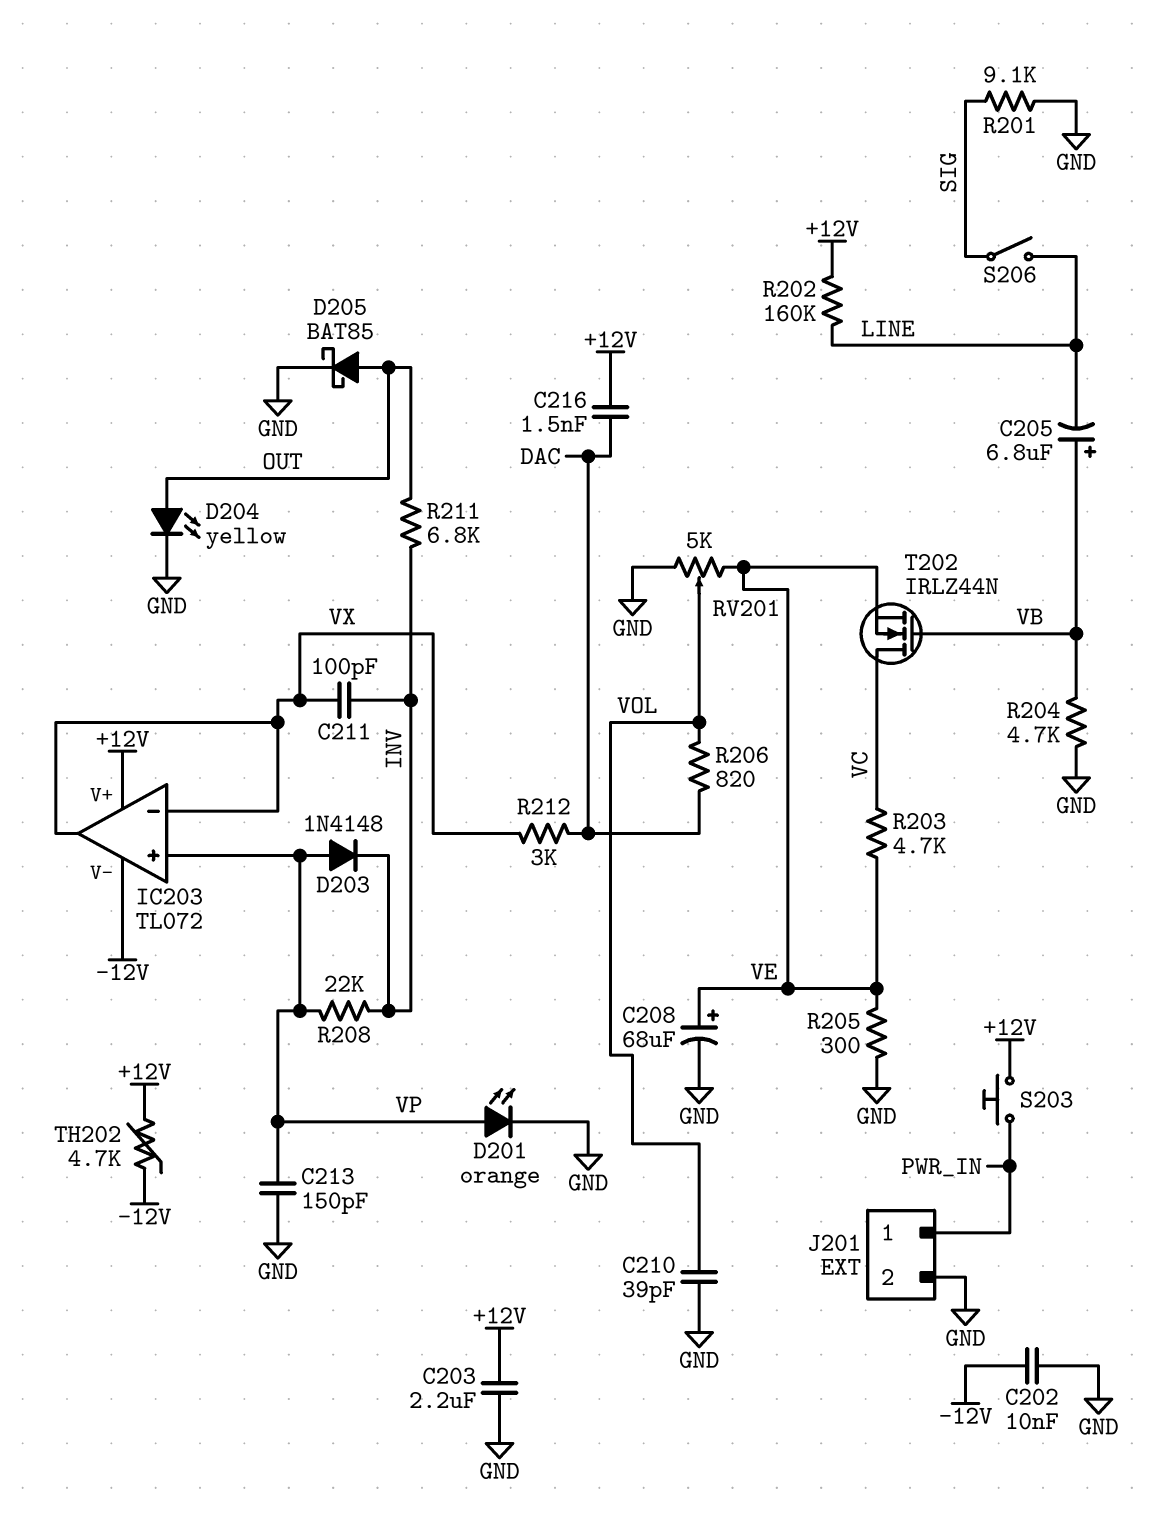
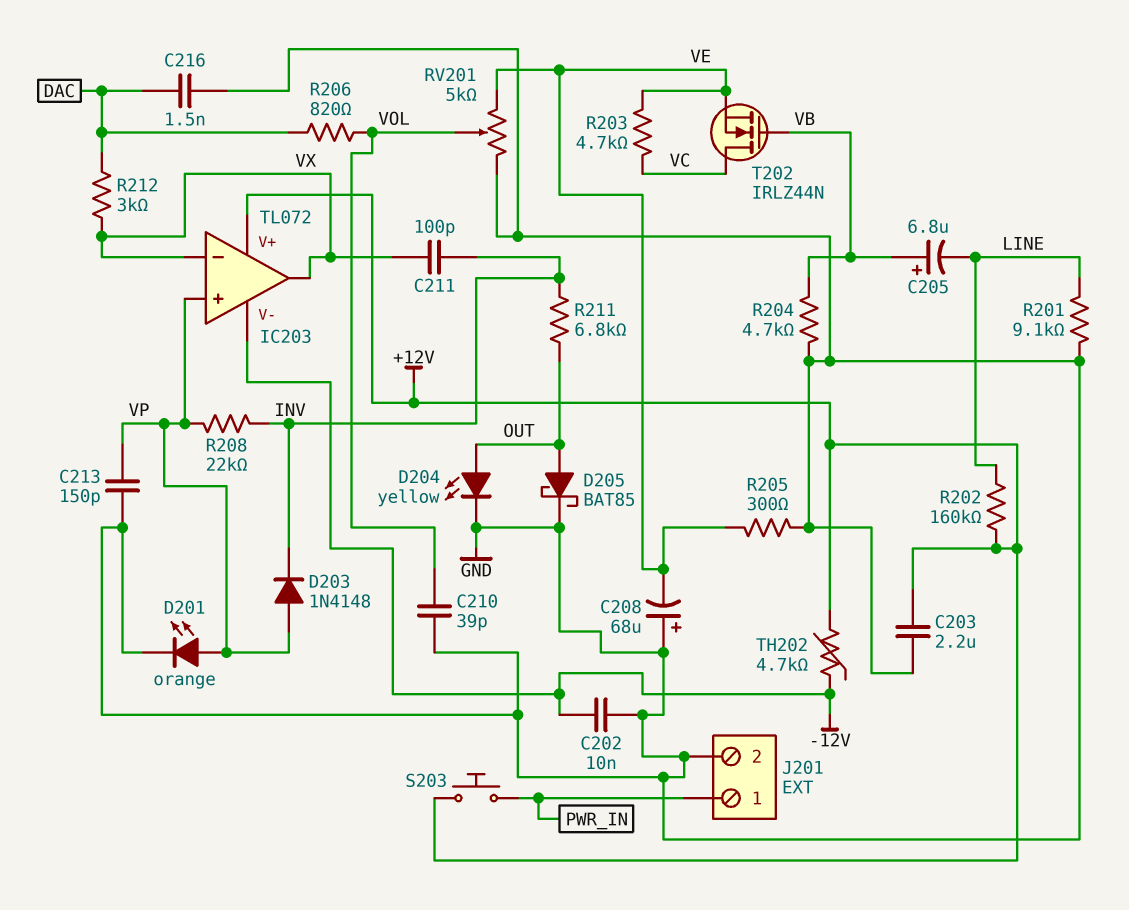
C208: 68uF (plus VE, minus GND) -> 68uF (plus GND, minus VE)
C216: 1.5nF (+12V, DAC) -> 1.5nF (DAC, GND)
R201: 9.1k (GND, SIG) -> 9.1k (GND, LINE)
S206: switch (LINE, SIG) -> none

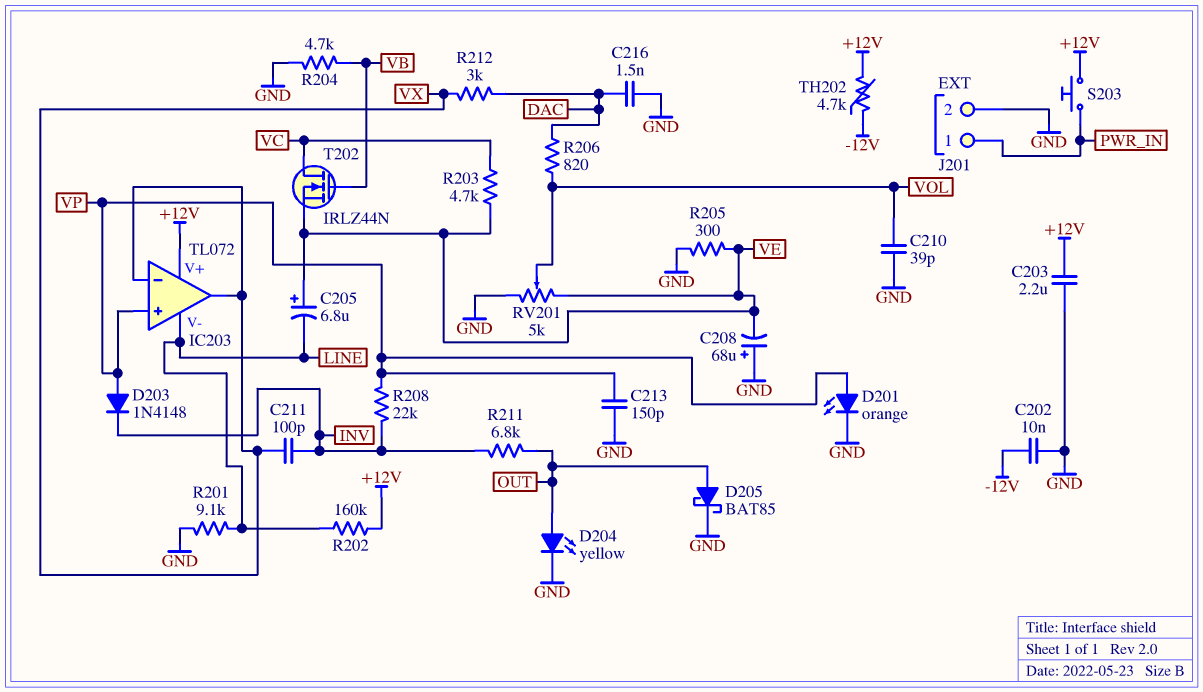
C205: 6.8uF (plus VB, minus LINE) -> 6.8uF (plus VE, minus LINE)
IC203 pin V-: -12V -> LINE

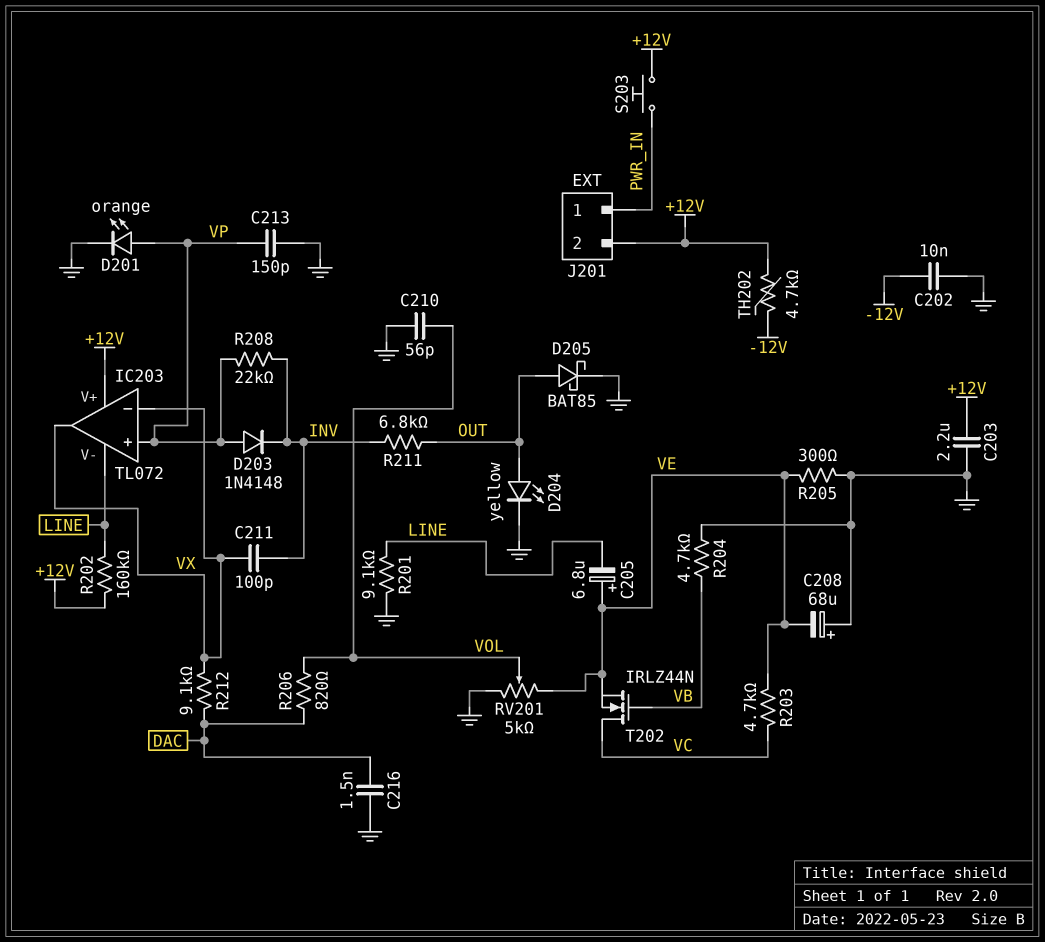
C210: 39pF (GND, VOL) -> 56pF (GND, VOL)
J201 pin 2: GND -> +12V
R212: 3k (DAC, VX) -> 9.1k (DAC, VX)

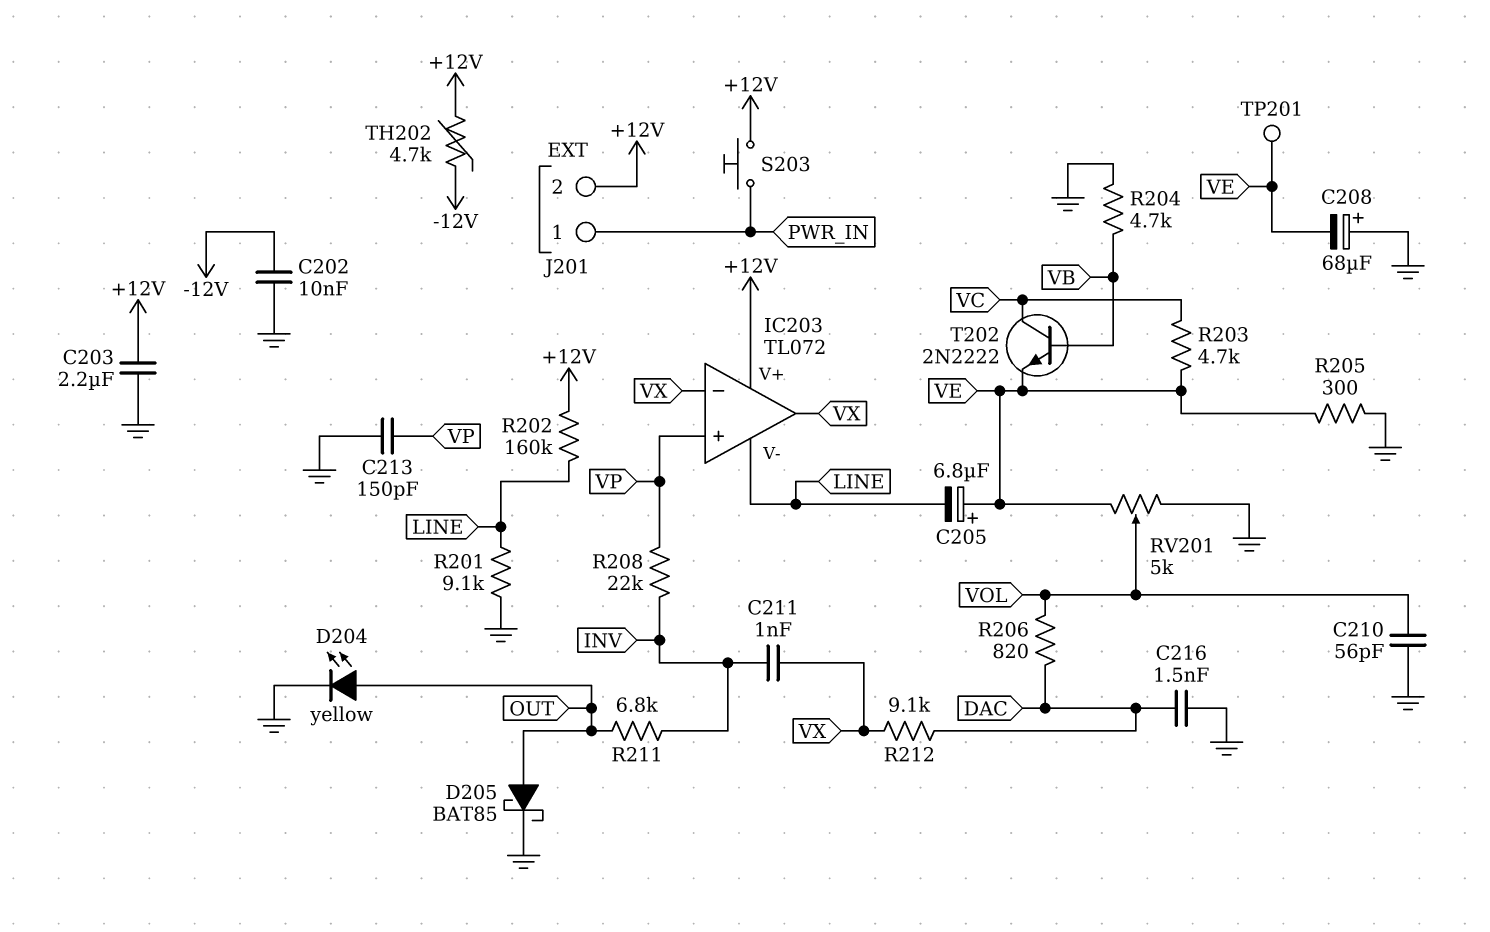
C211: 100pF (INV, VX) -> 1nF (INV, VX)
D201: LED orange (A VP, K GND) -> none
D203: diode 1N4148 (A VP, K INV) -> none
T202: NMOS IRLZ44N (G VB, D VC, S VE) -> NPN 2N2222 (B VB, C VC, E VE)
TP201: none -> test point (VE)

